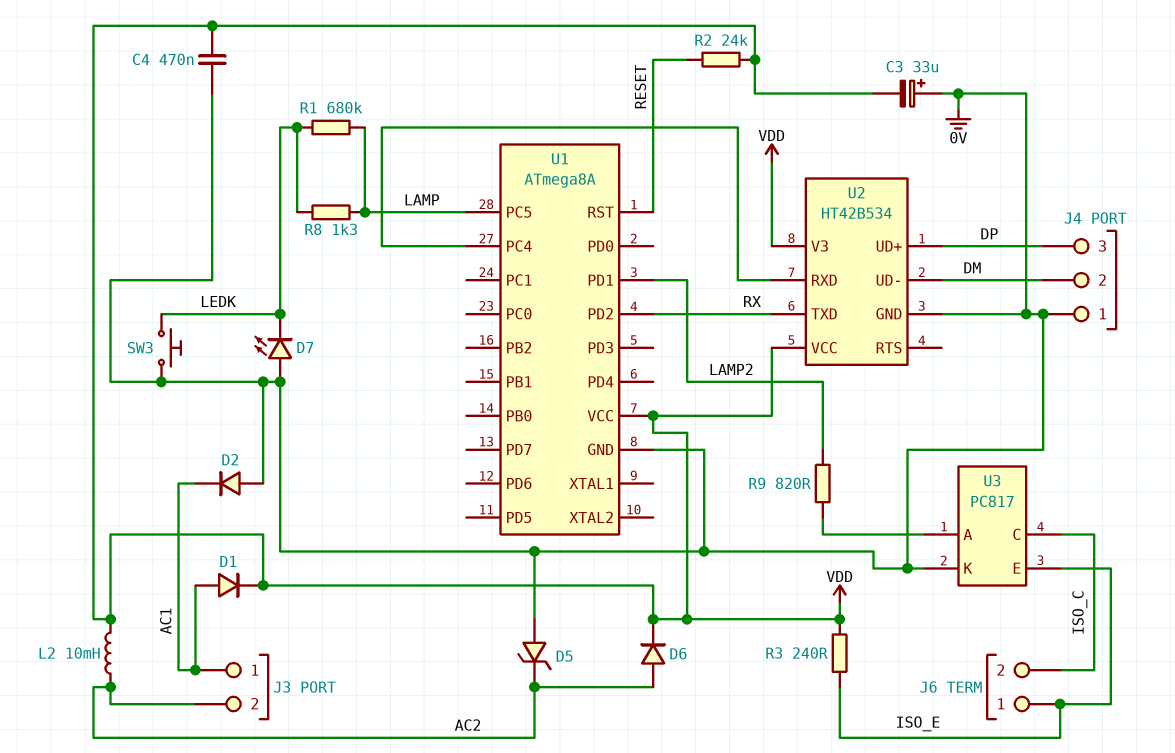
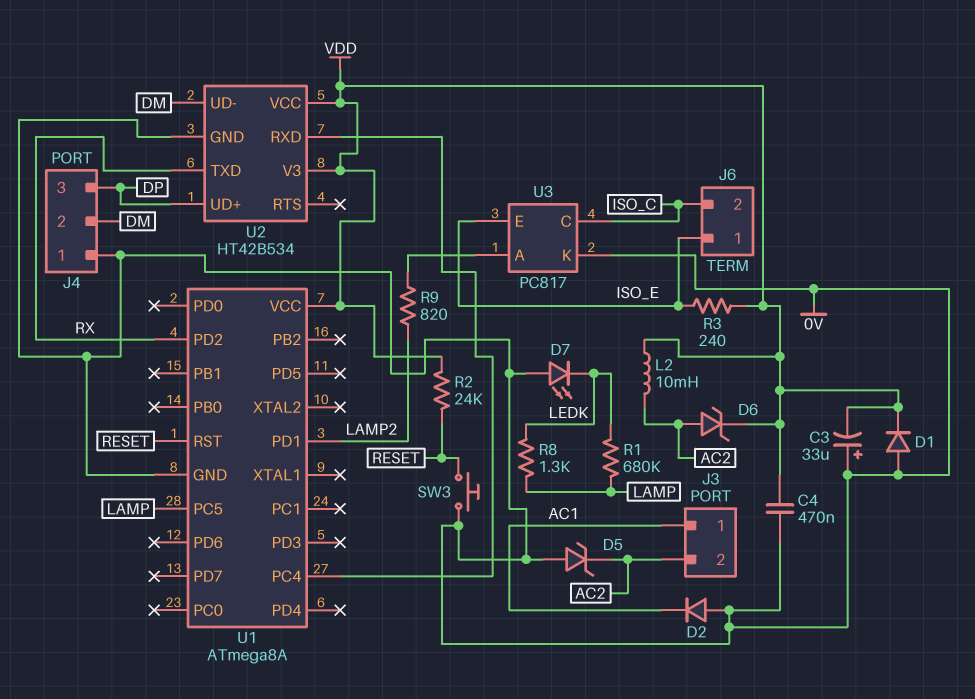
D1: diode (A AC1, K VDD) -> diode (A 0V, K VDD)
D6: diode (A AC2, K VDD) -> zener (A AC2, K VDD)
SW3: button (0V, LEDK) -> button (0V, RESET)

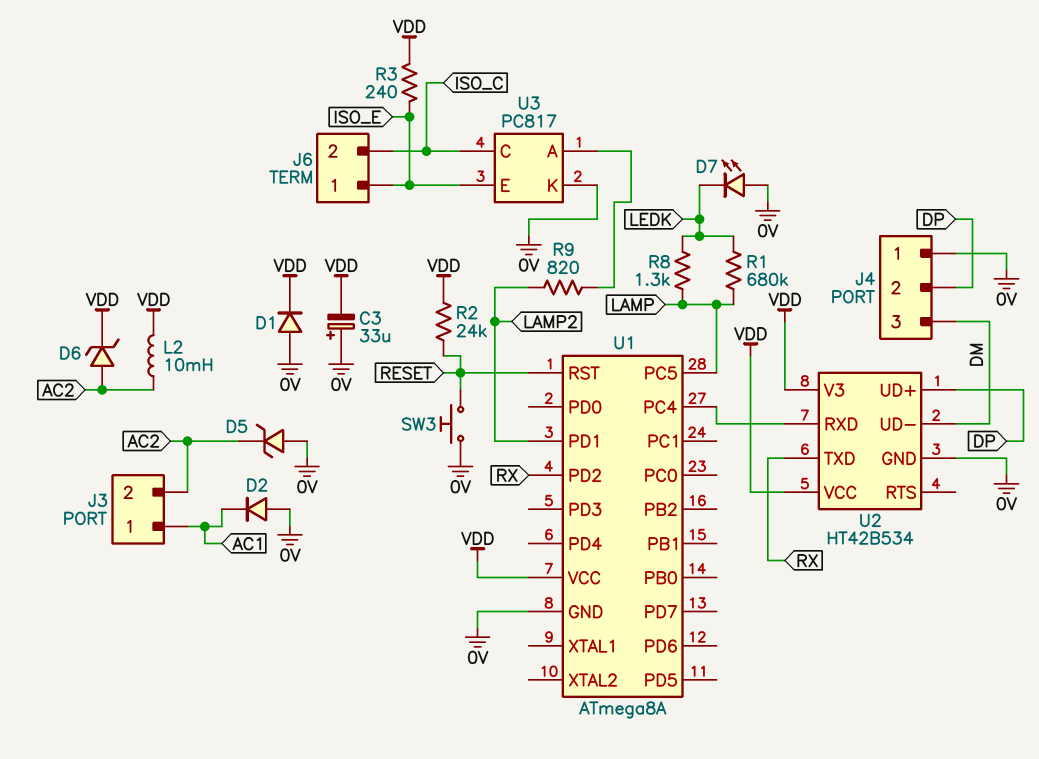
C4: 470nF (0V, VDD) -> none
J4 pin 2: DM -> DP
J4 pin 3: DP -> DM

